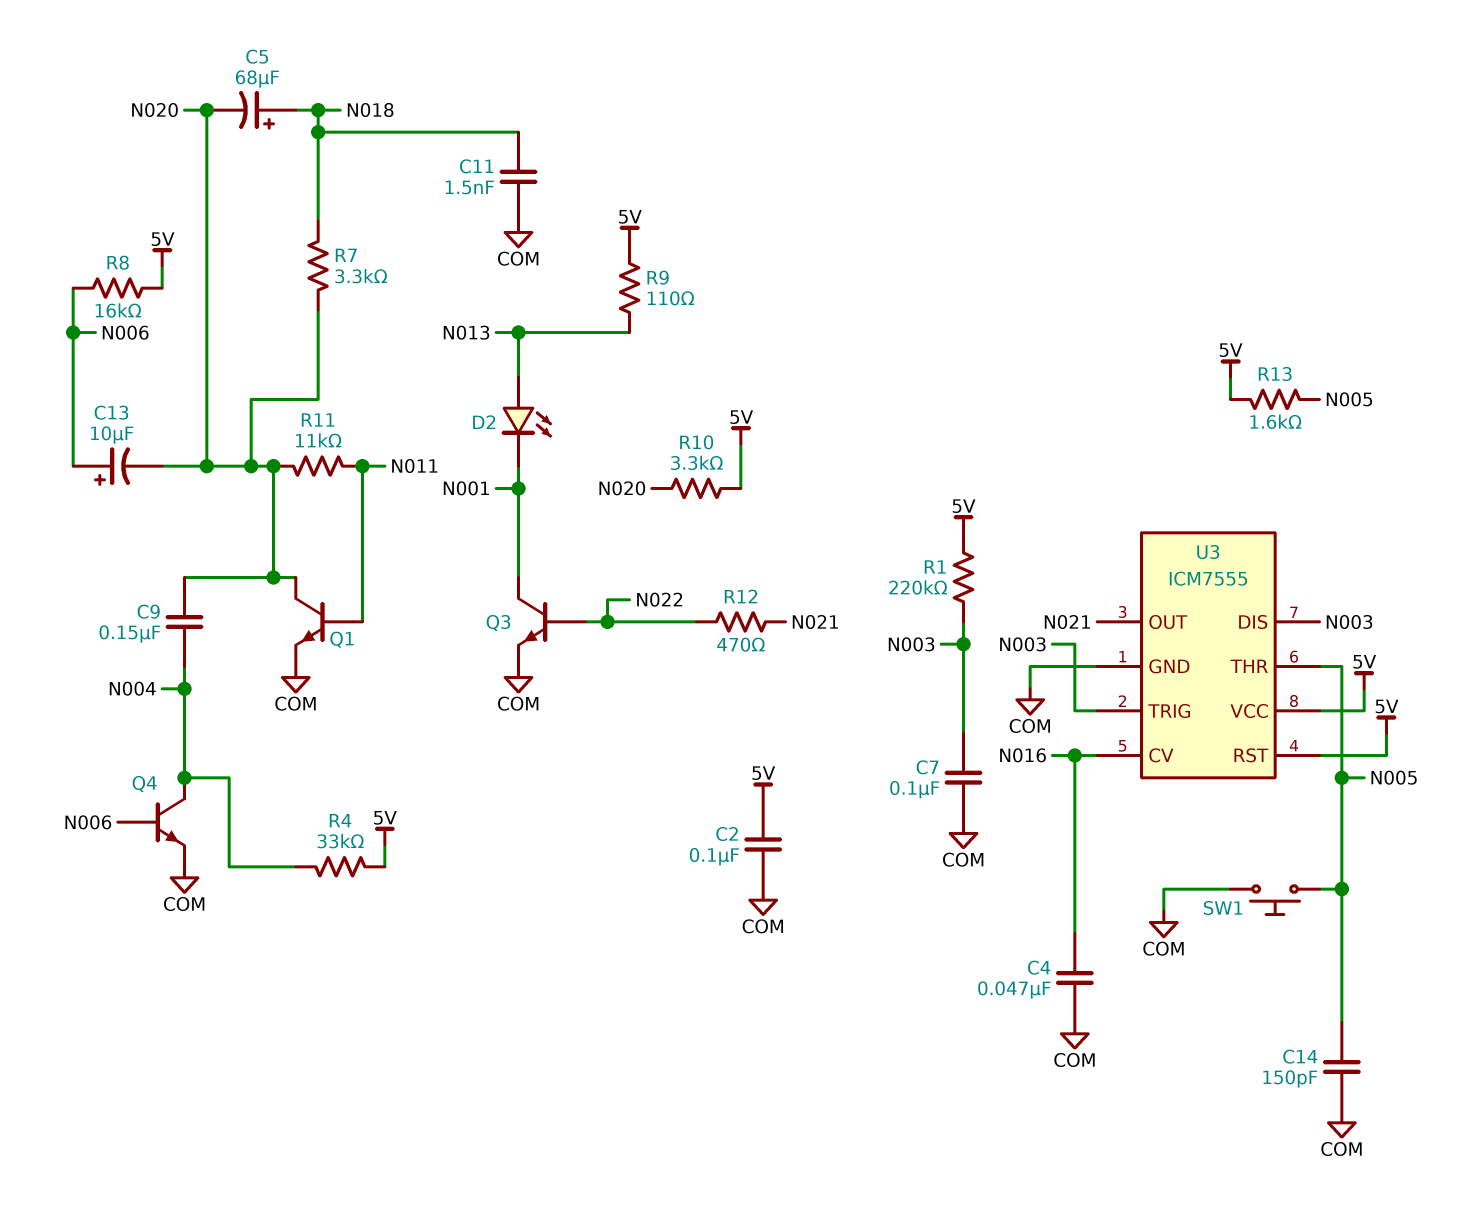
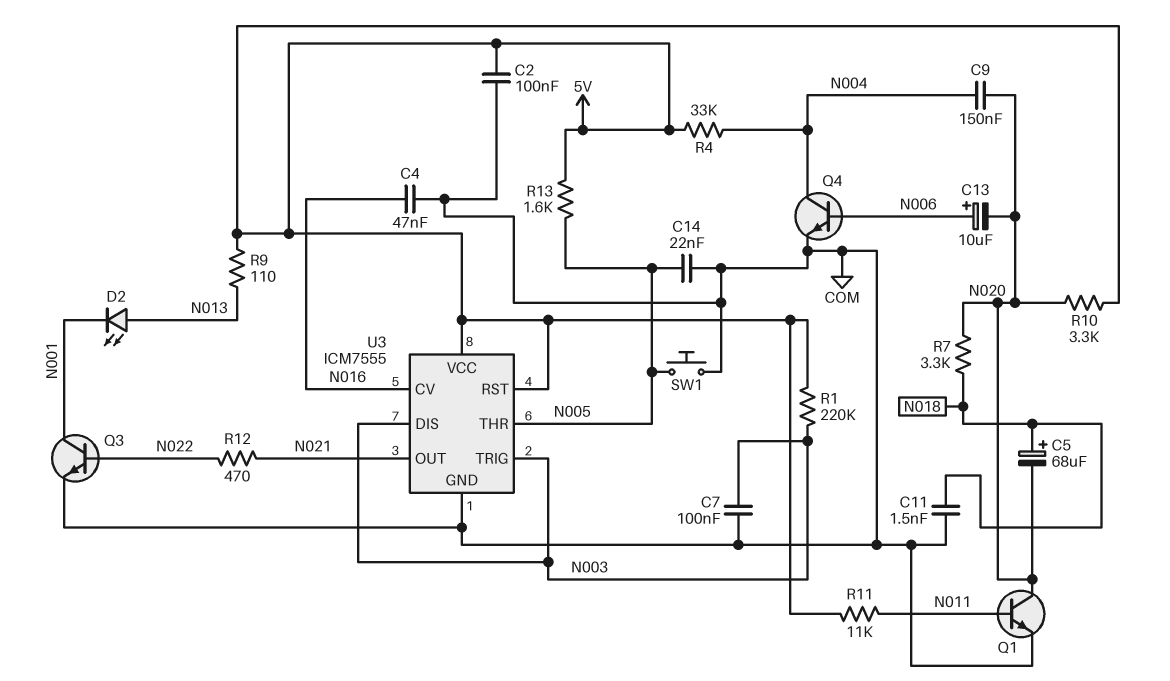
C14: 150pF (COM, N005) -> 22nF (COM, N005)
R8: 16k (5V, N006) -> none
R11: 11k (N011, N020) -> 11k (5V, N011)

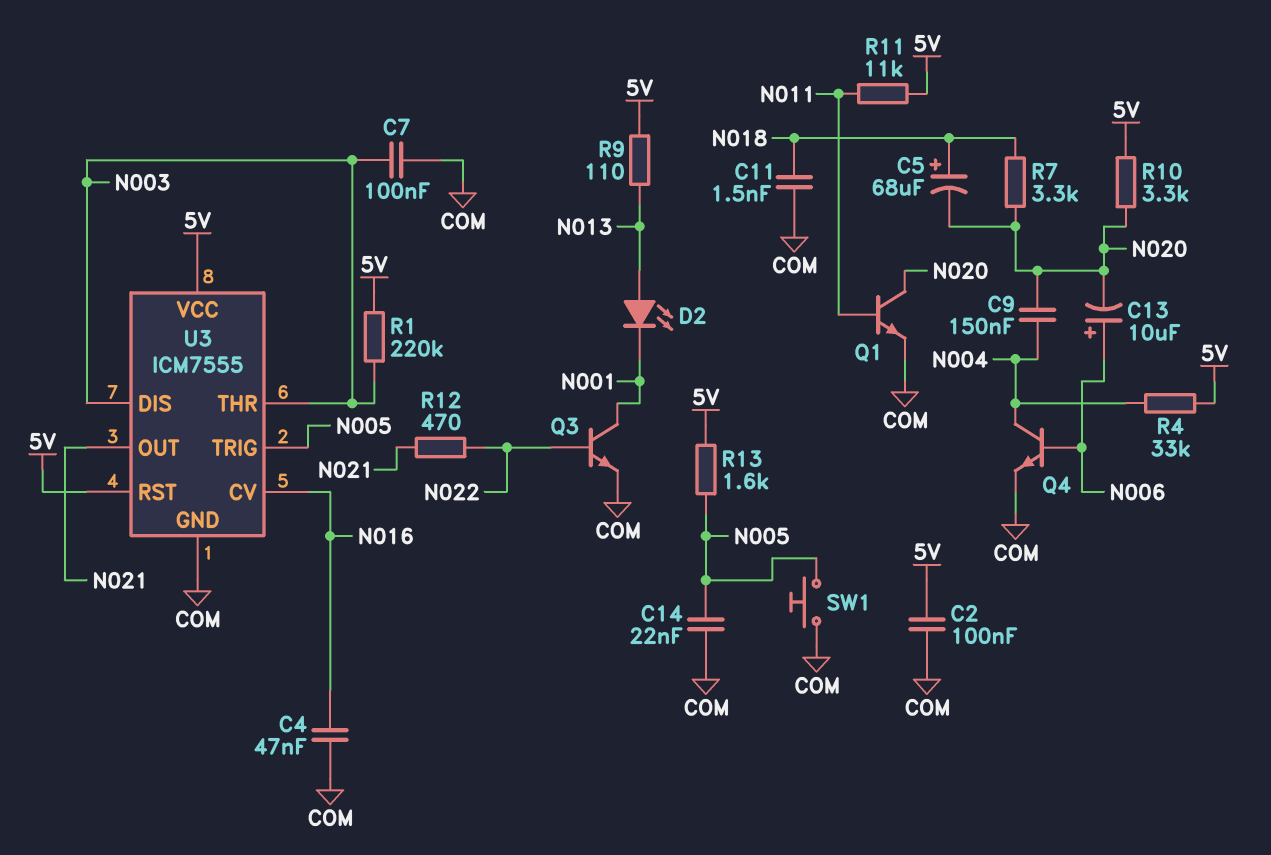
U3 pin THR: N005 -> N003
U3 pin TRIG: N003 -> N005

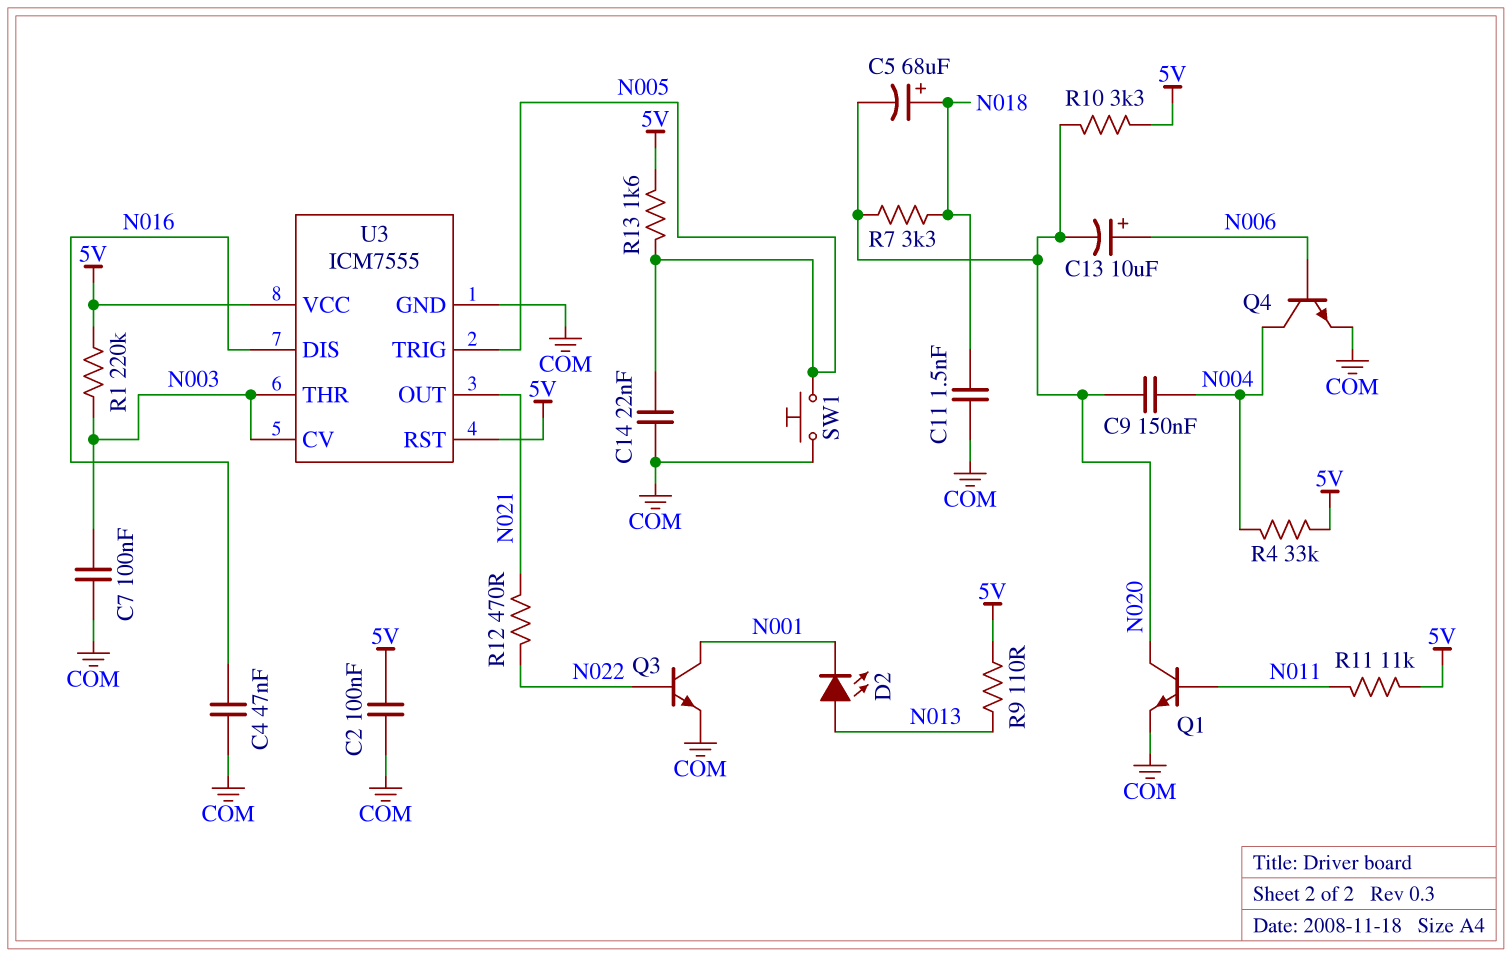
U3 pin CV: N016 -> N003
U3 pin DIS: N003 -> N016

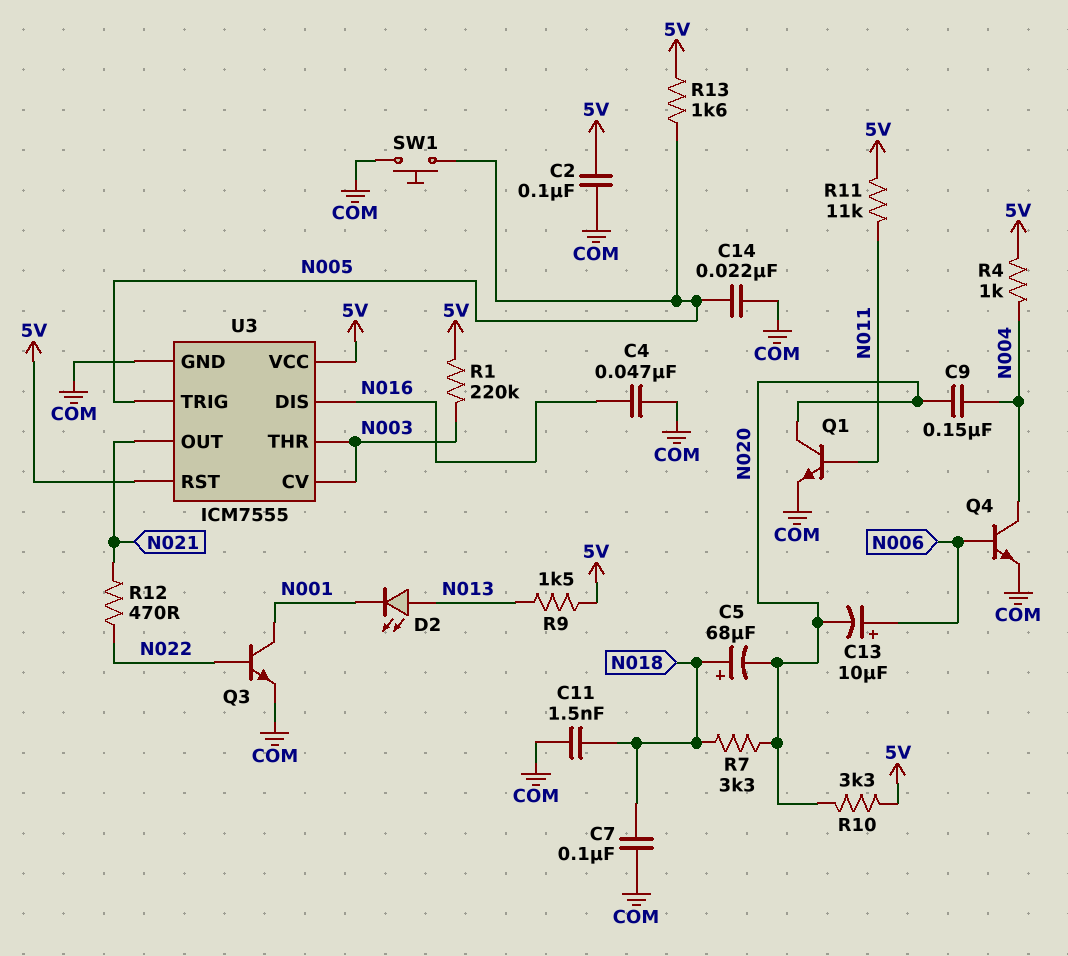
C7: 100nF (COM, N003) -> 100nF (COM, N018)
R4: 33k (5V, N004) -> 1k (5V, N004)
R9: 110 (5V, N013) -> 1.5k (5V, N013)

